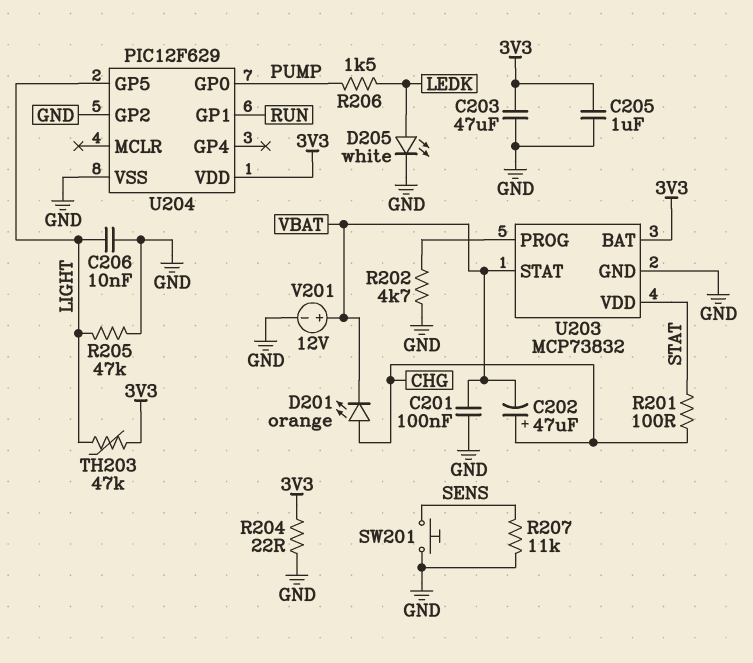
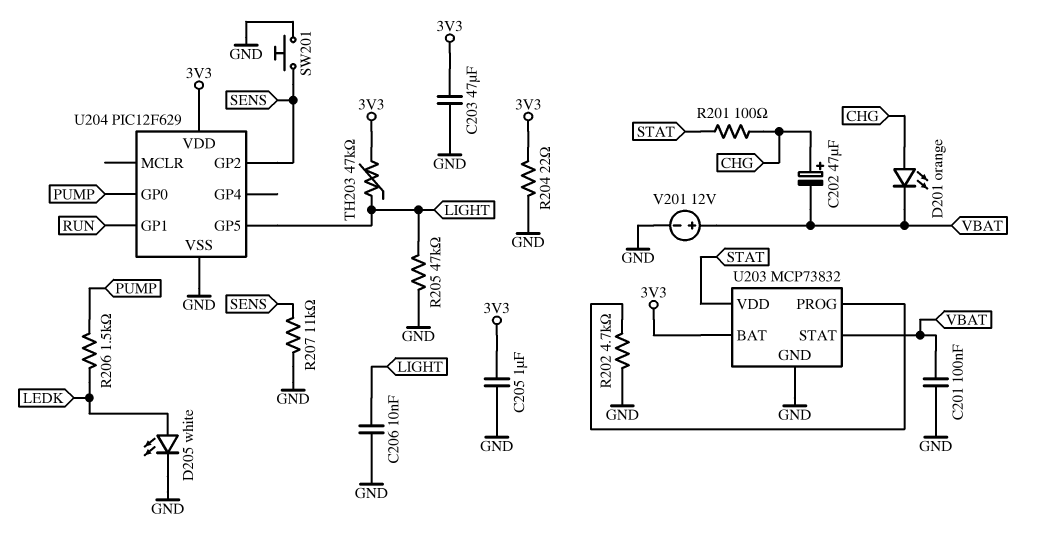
U204 pin GP2: GND -> SENS

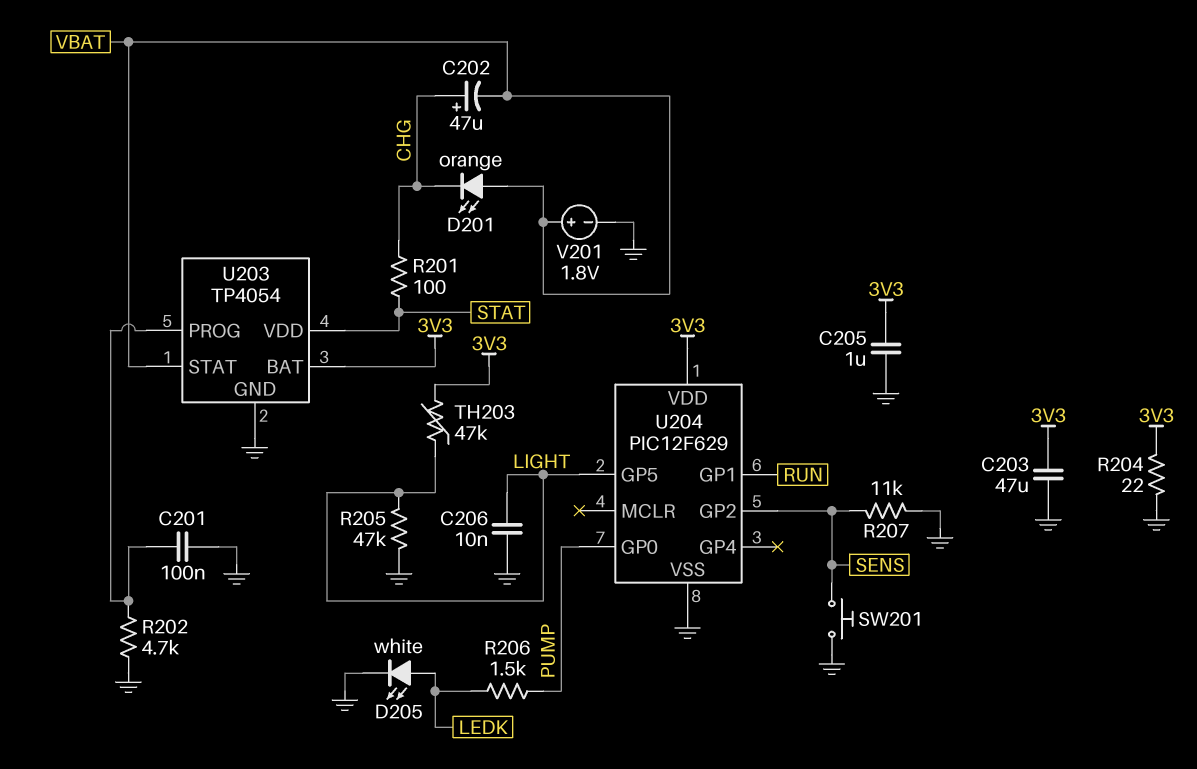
C201: 100nF (GND, VBAT) -> 100nF (GND, U203/PROG)
D201: LED orange (A CHG, K VBAT) -> LED orange (A VBAT, K CHG)
U203: MCP73832 -> TP4054
V201: 12V (plus VBAT, minus GND) -> 1.8V (plus VBAT, minus GND)

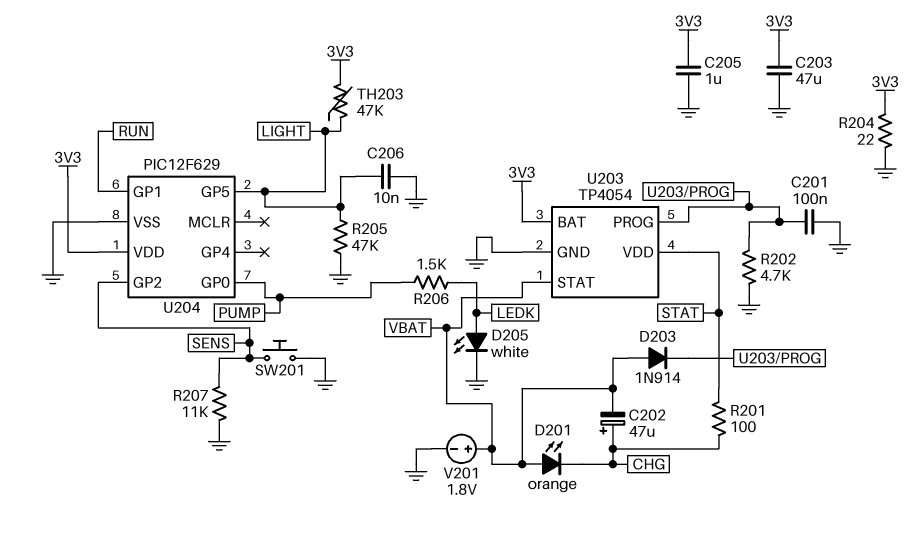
D203: none -> diode 1N914 (A VBAT, K U203/PROG)

